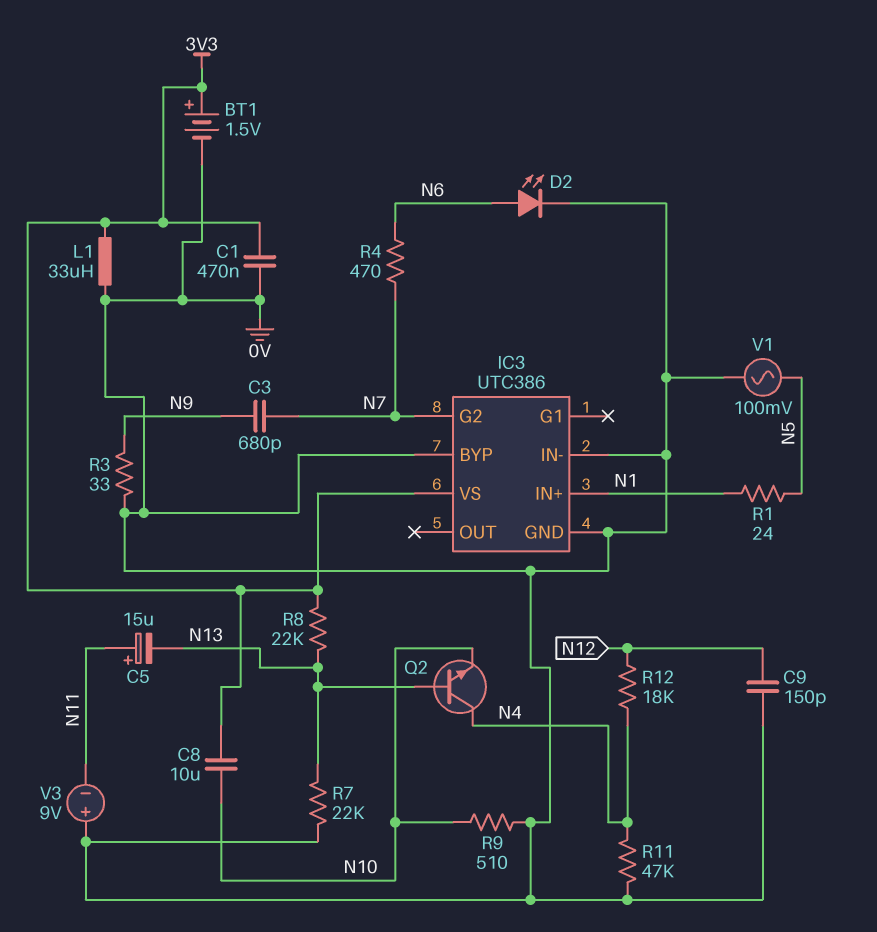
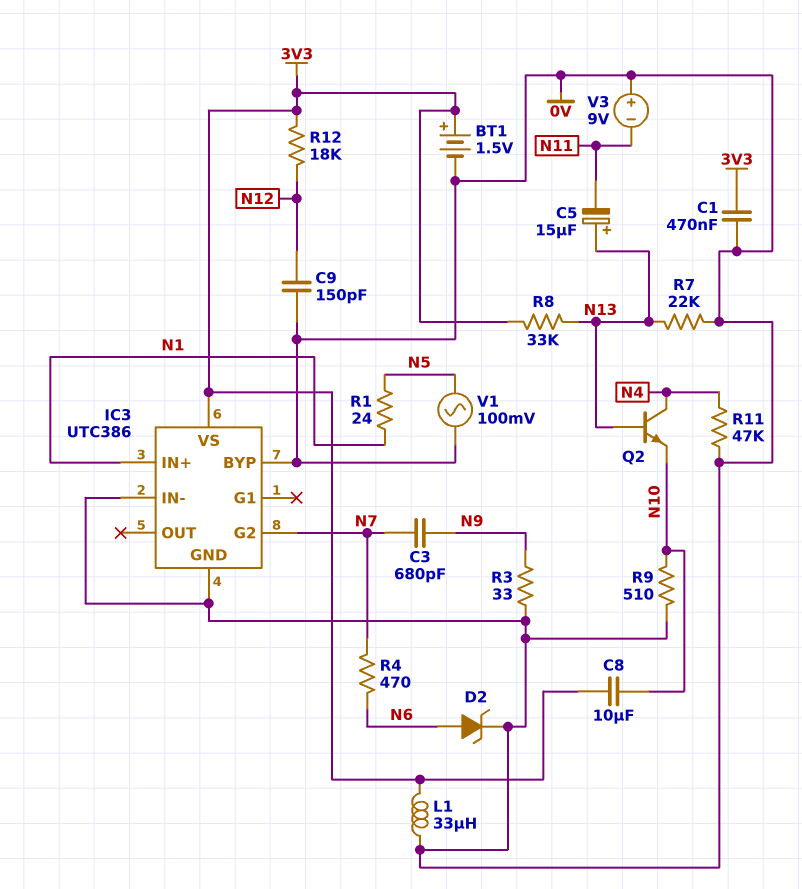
C5: 15uF (plus N11, minus N13) -> 15uF (plus N13, minus N11)
D2: LED (A N6, K 0V) -> zener (A N6, K 0V)
R8: 22k (3V3, N13) -> 33k (3V3, N13)
R12: 18k (N4, N12) -> 18k (3V3, N12)

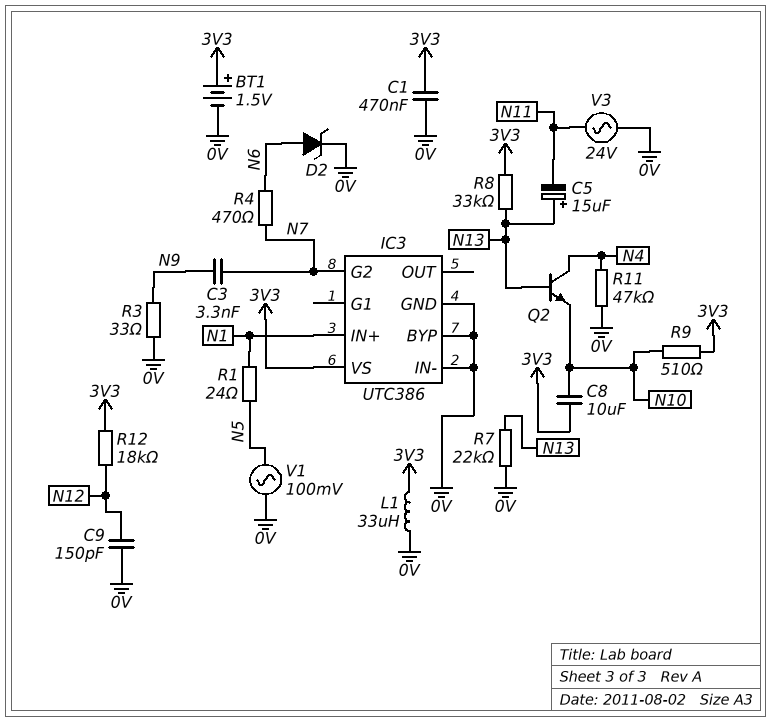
C3: 680pF (N7, N9) -> 3.3nF (N7, N9)
R9: 510 (0V, N10) -> 510 (3V3, N10)
V3: 9V (plus 0V, minus N11) -> AC 24V (0V, N11)

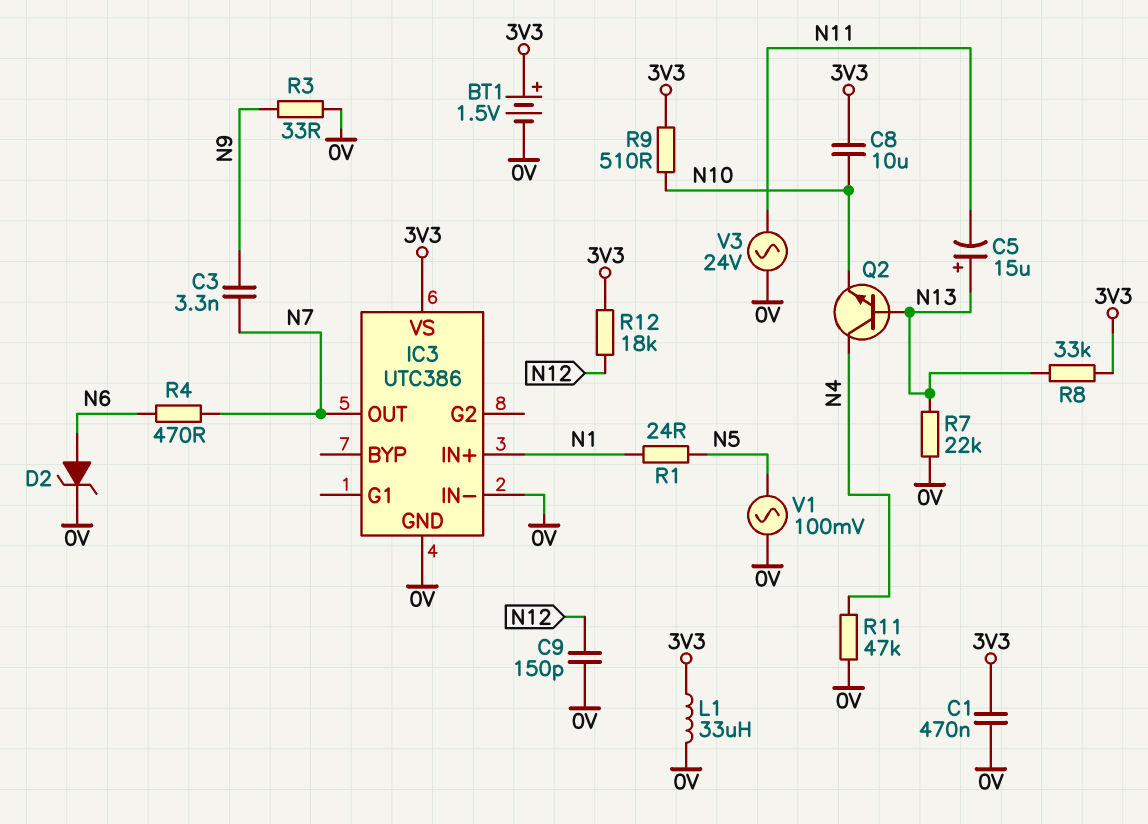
IC3 pin BYP: 0V -> none
IC3 pin G2: N7 -> none
IC3 pin OUT: none -> N7

